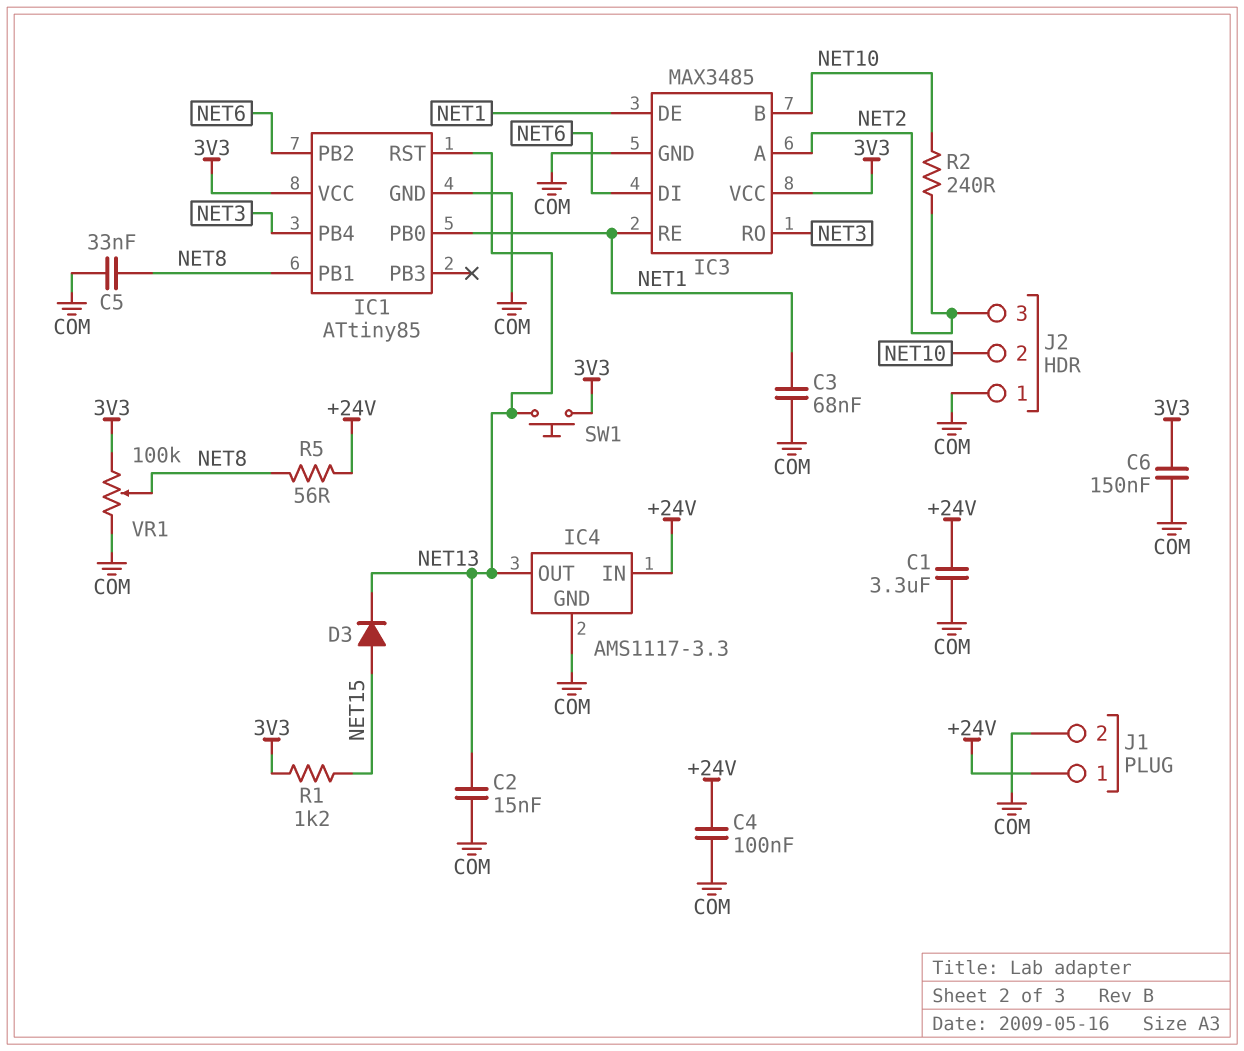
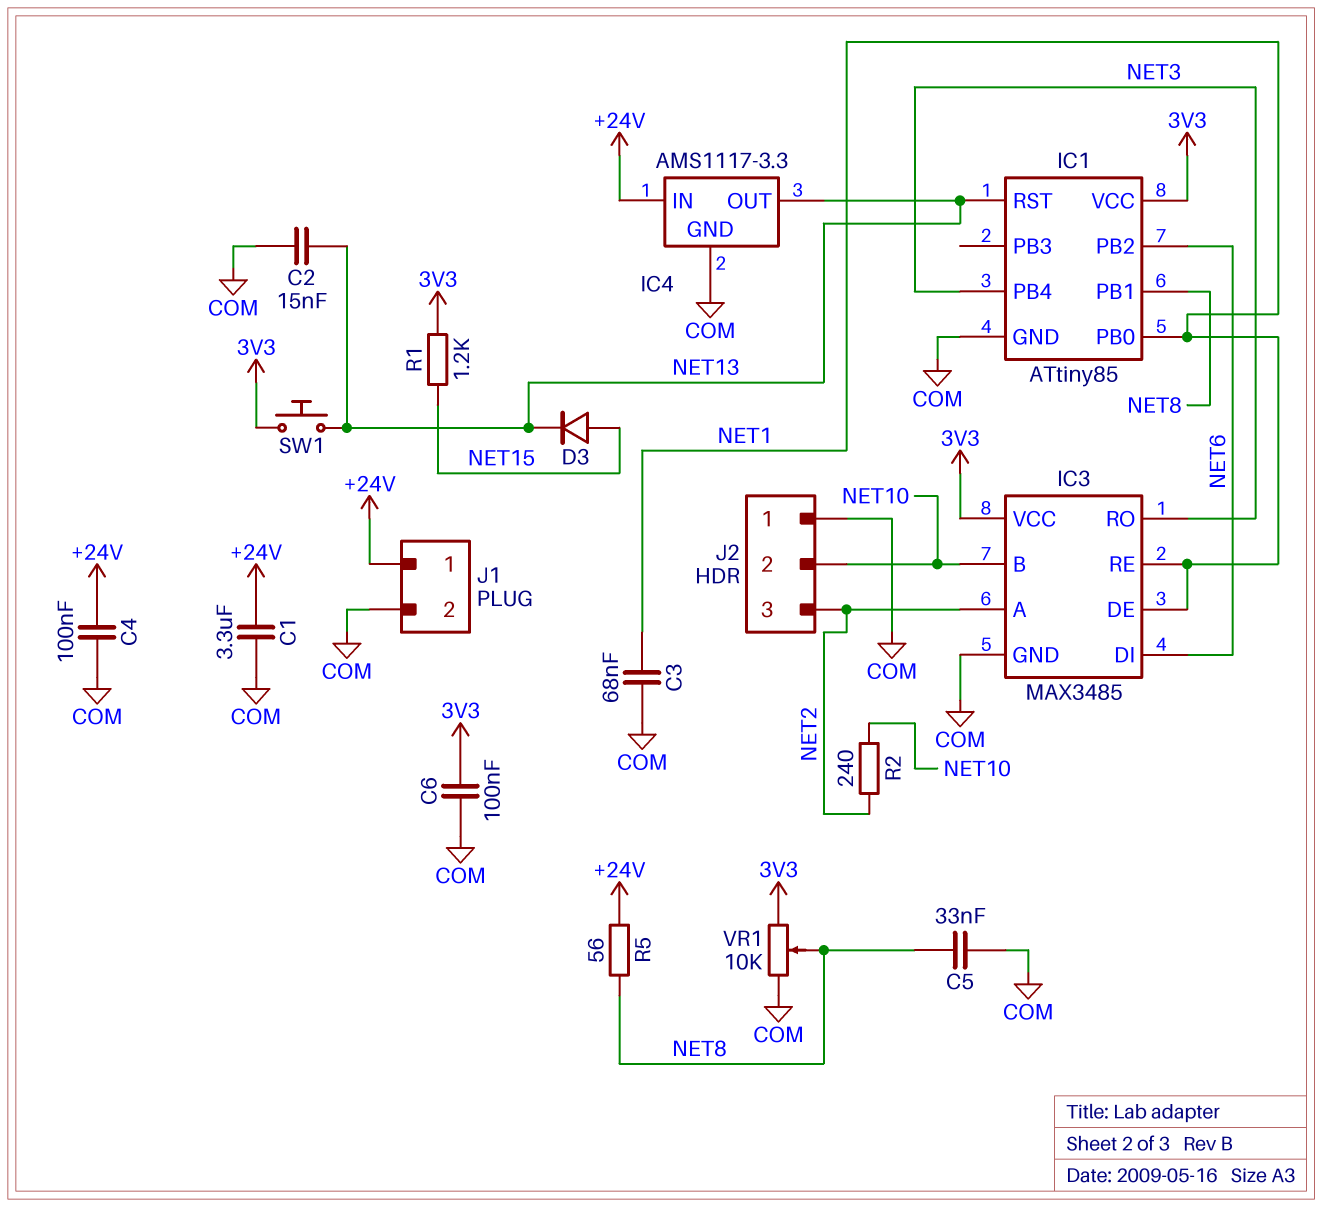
C6: 150nF (3V3, COM) -> 100nF (3V3, COM)
VR1: 100k (3V3, COM, wiper NET8) -> 10k (3V3, COM, wiper NET8)

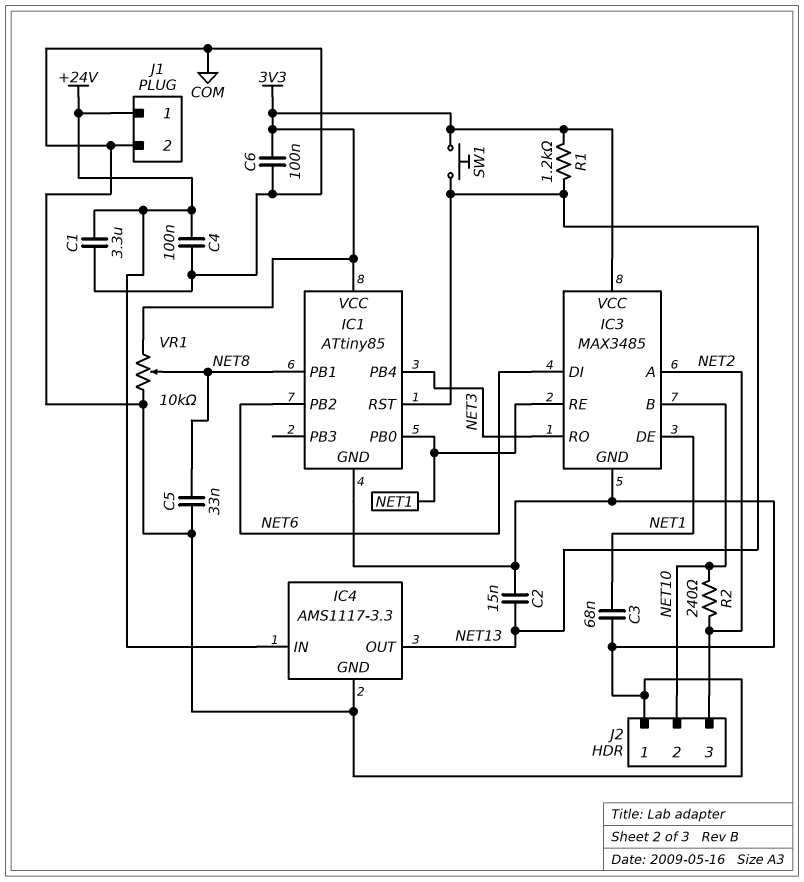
D3: diode (A NET15, K NET13) -> none
R1: 1.2k (3V3, NET15) -> 1.2k (3V3, NET13)
R5: 56 (+24V, NET8) -> none

